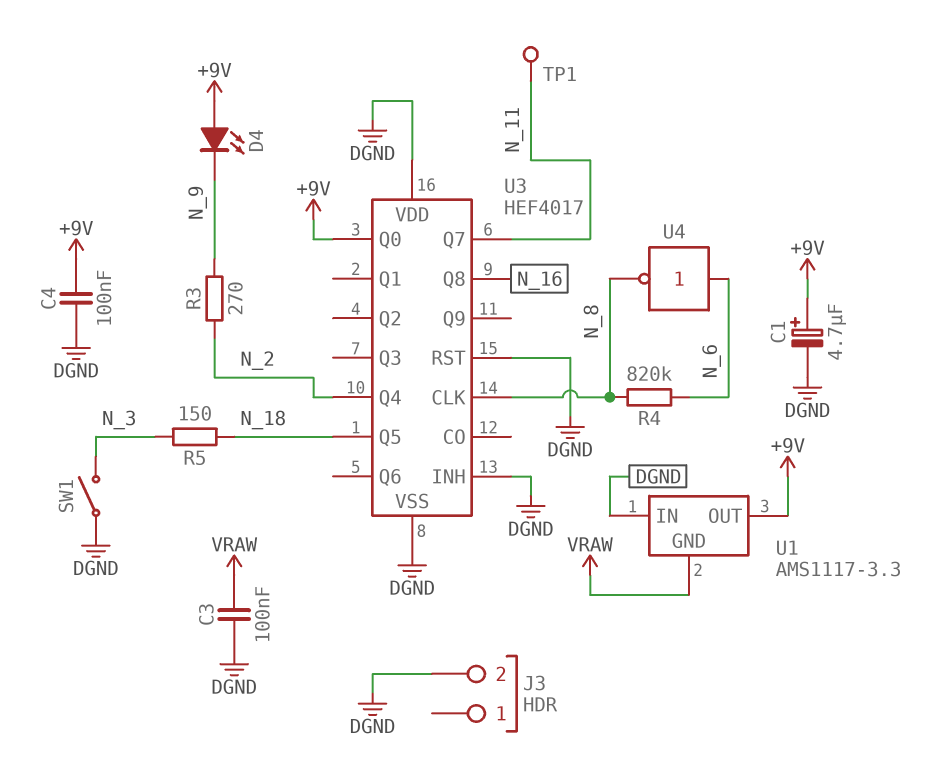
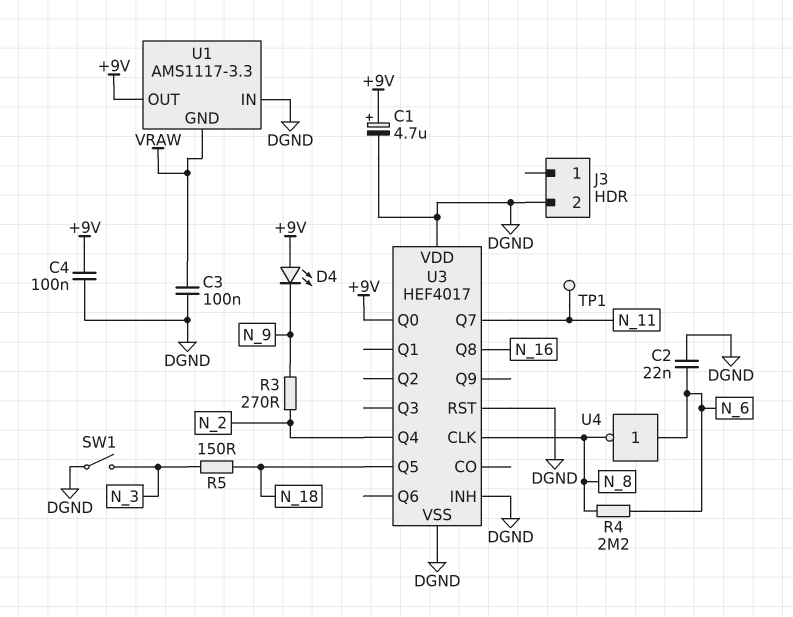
C2: none -> 22nF (DGND, N_6)
R4: 820k (N_6, N_8) -> 2.2M (N_6, N_8)

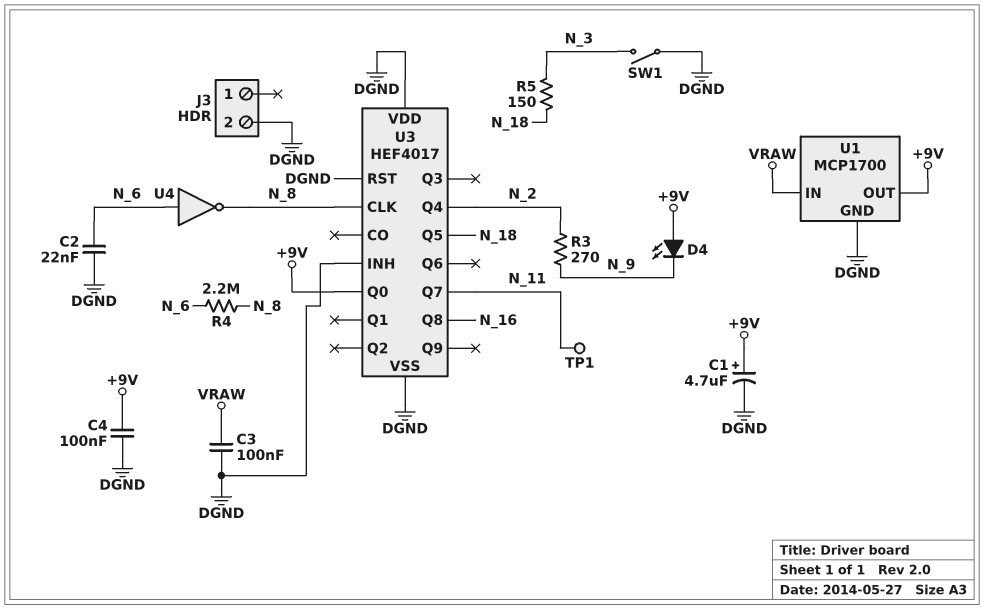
U1: AMS1117-3.3 -> MCP1700
U1 pin GND: VRAW -> DGND
U1 pin IN: DGND -> VRAW

